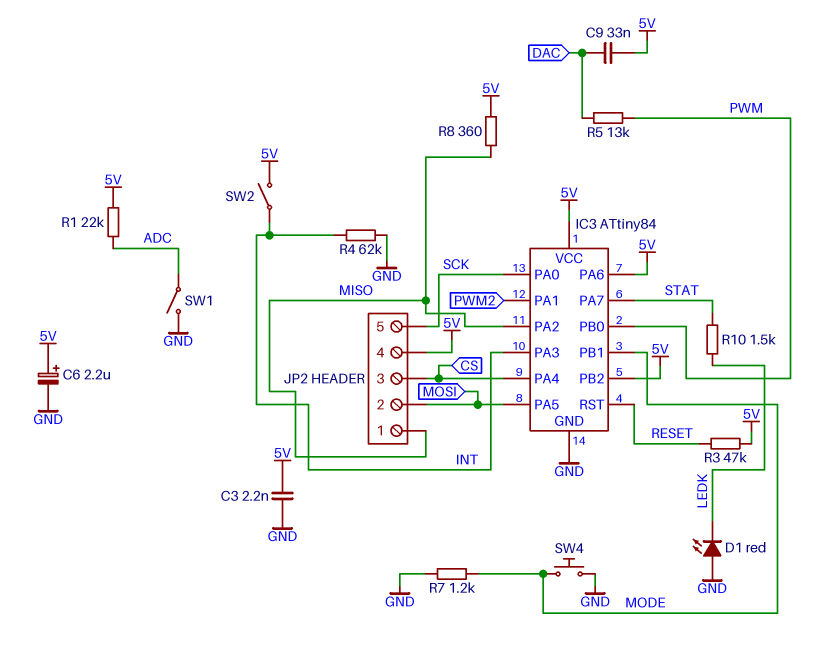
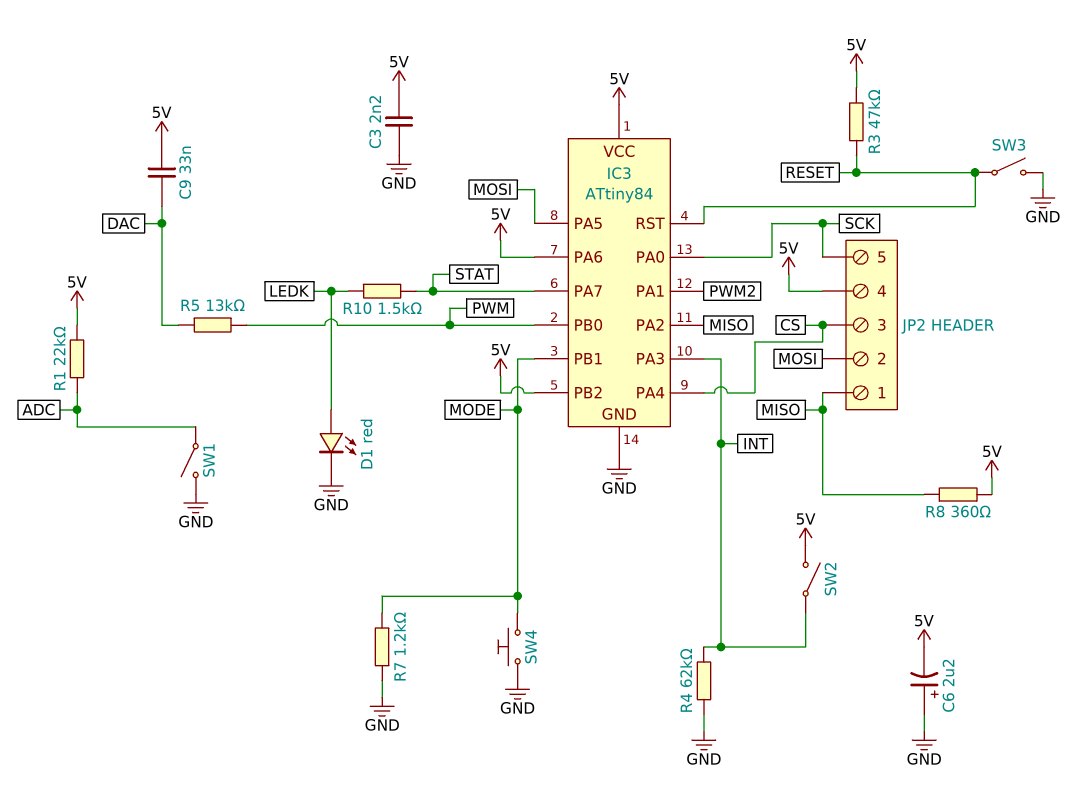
C6: 2.2uF (plus 5V, minus GND) -> 2.2uF (plus GND, minus 5V)
D1: LED red (A GND, K LEDK) -> LED red (A LEDK, K GND)
SW3: none -> switch (GND, RESET)

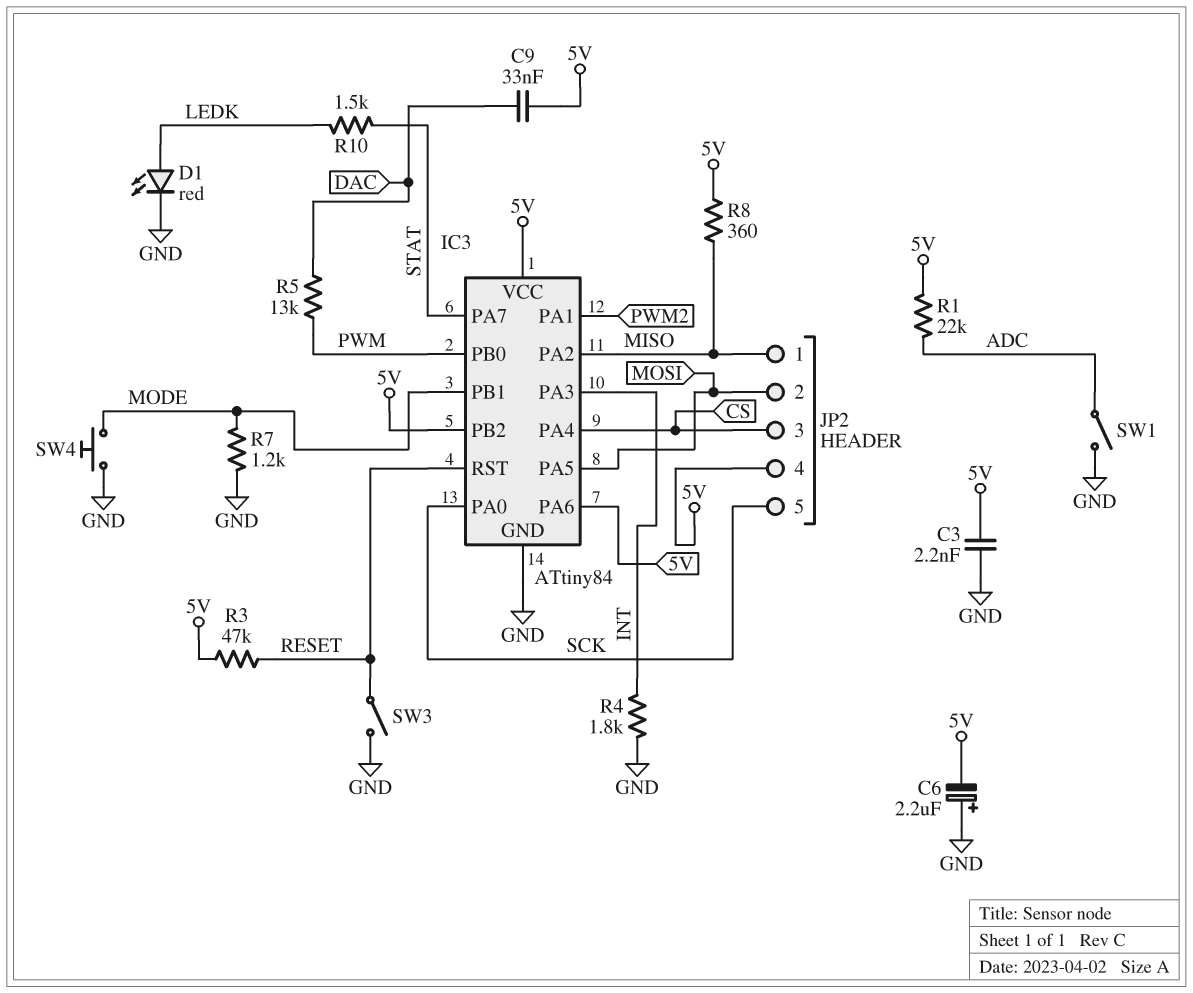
R4: 62k (GND, INT) -> 1.8k (GND, INT)
SW2: switch (5V, INT) -> none

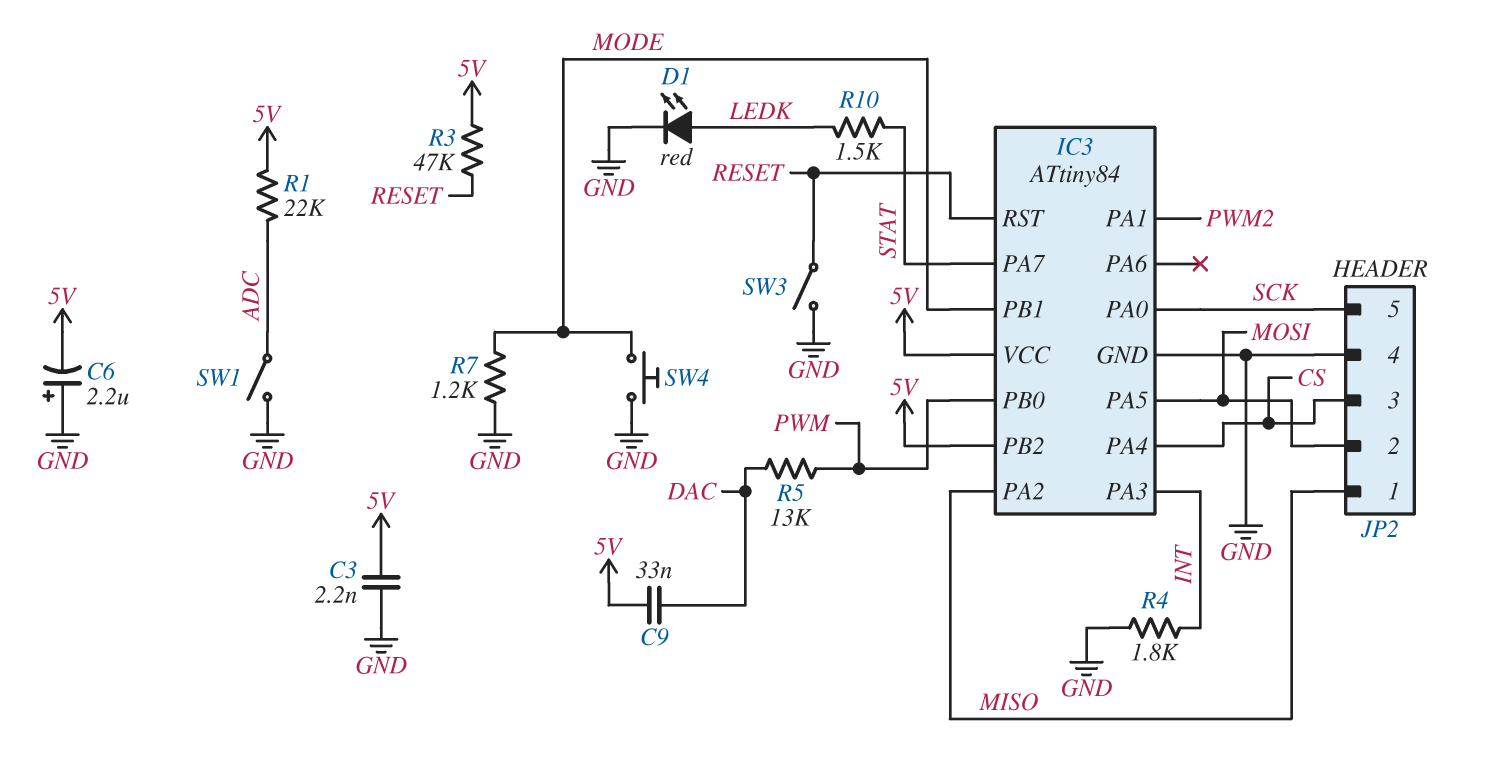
IC3 pin PA6: 5V -> none
JP2 pin 4: 5V -> GND
R8: 360 (5V, MISO) -> none

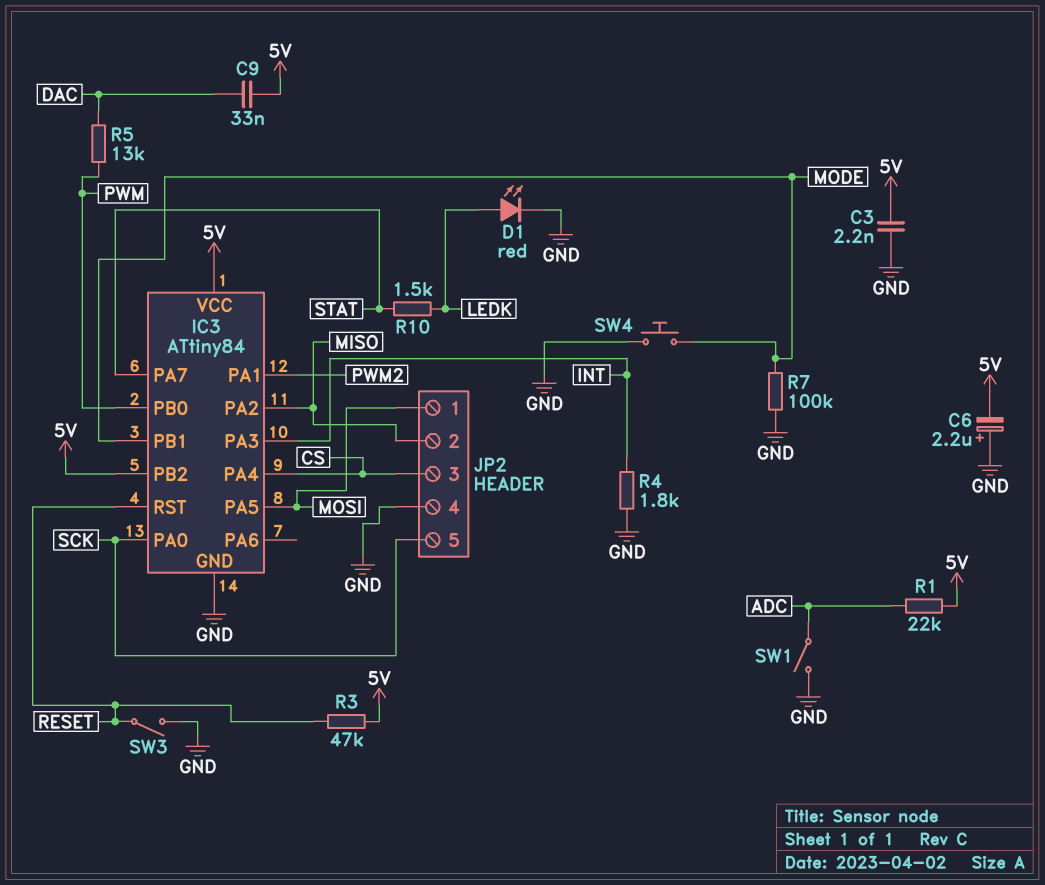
JP2 pin 1: MISO -> MOSI
JP2 pin 2: MOSI -> MISO
R7: 1.2k (GND, MODE) -> 100k (GND, MODE)

